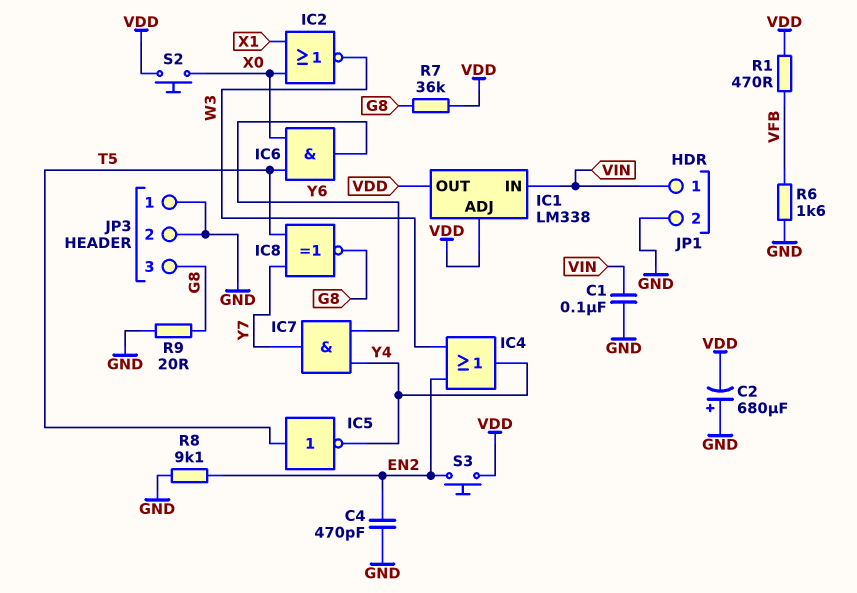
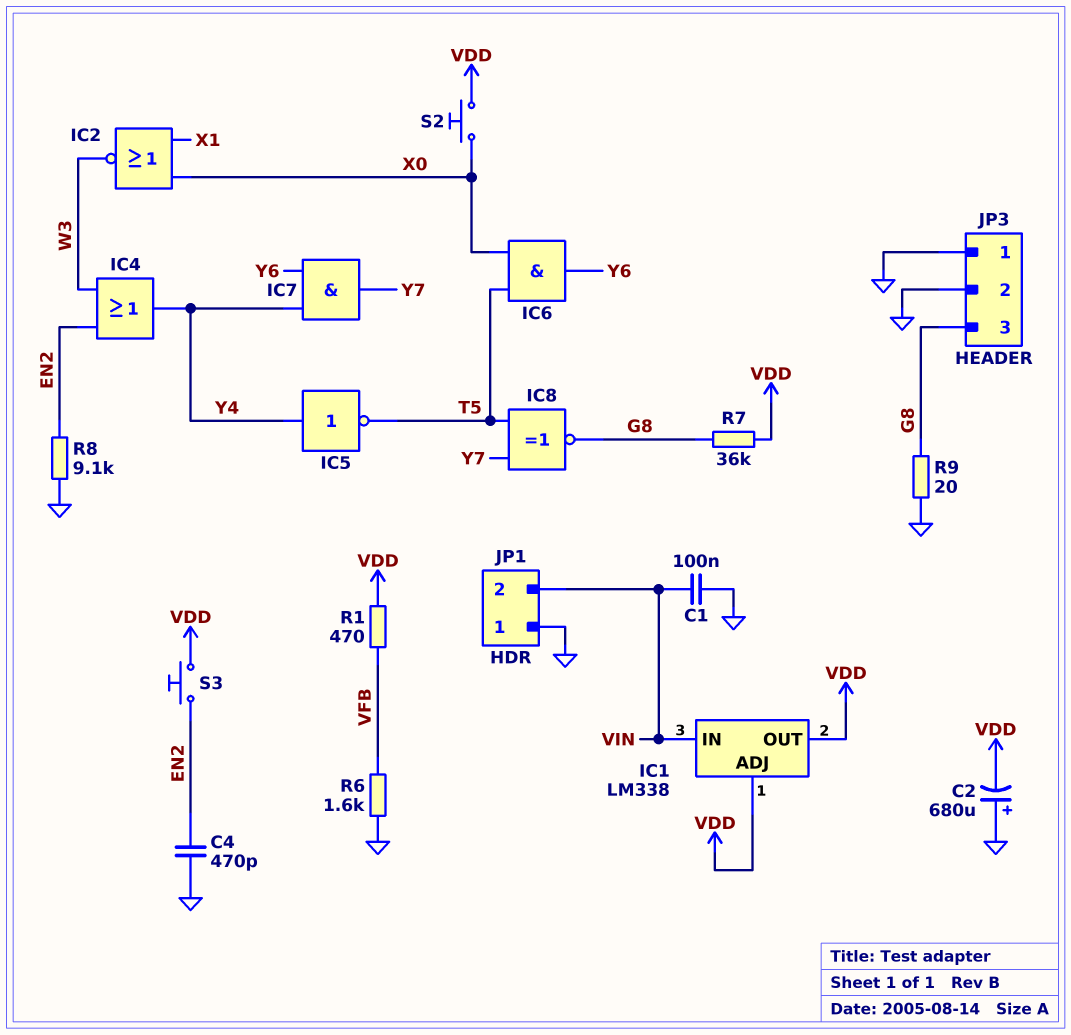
IC5: NOT (in T5, out Y4) -> NOT (in Y4, out T5)
JP1 pin 1: VIN -> GND
JP1 pin 2: GND -> VIN

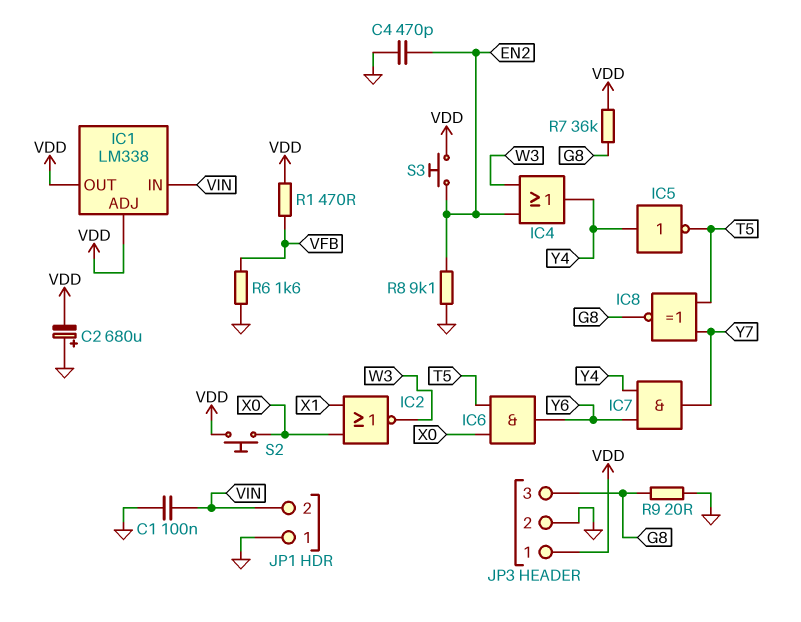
JP3 pin 1: GND -> VDD

